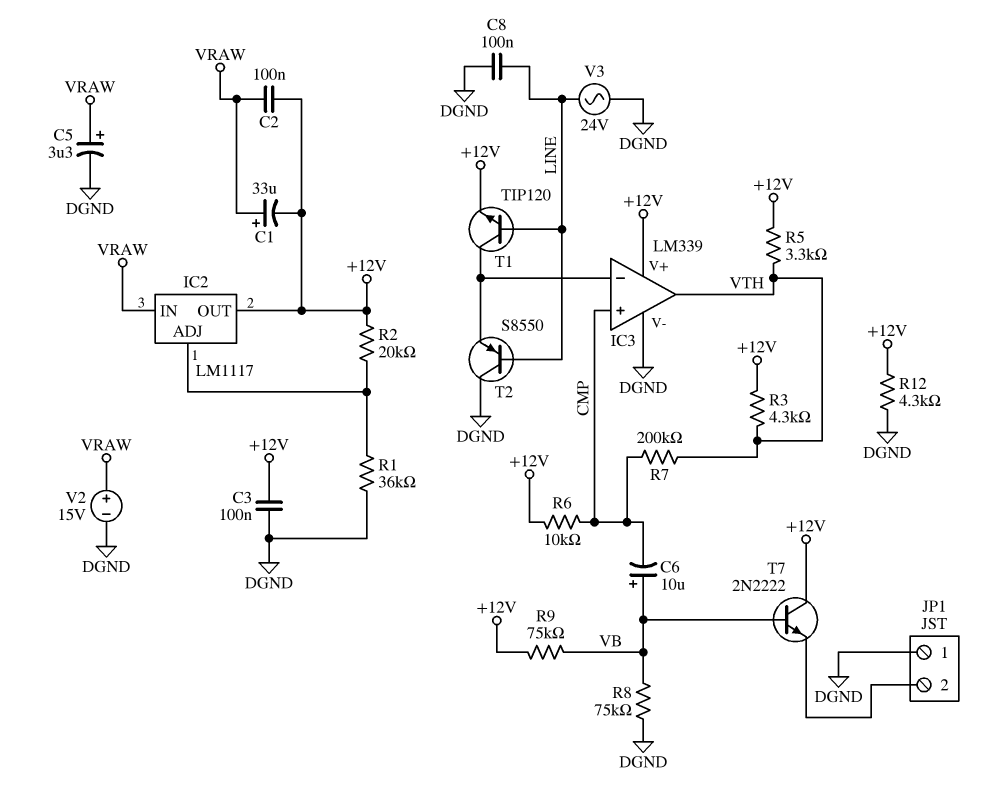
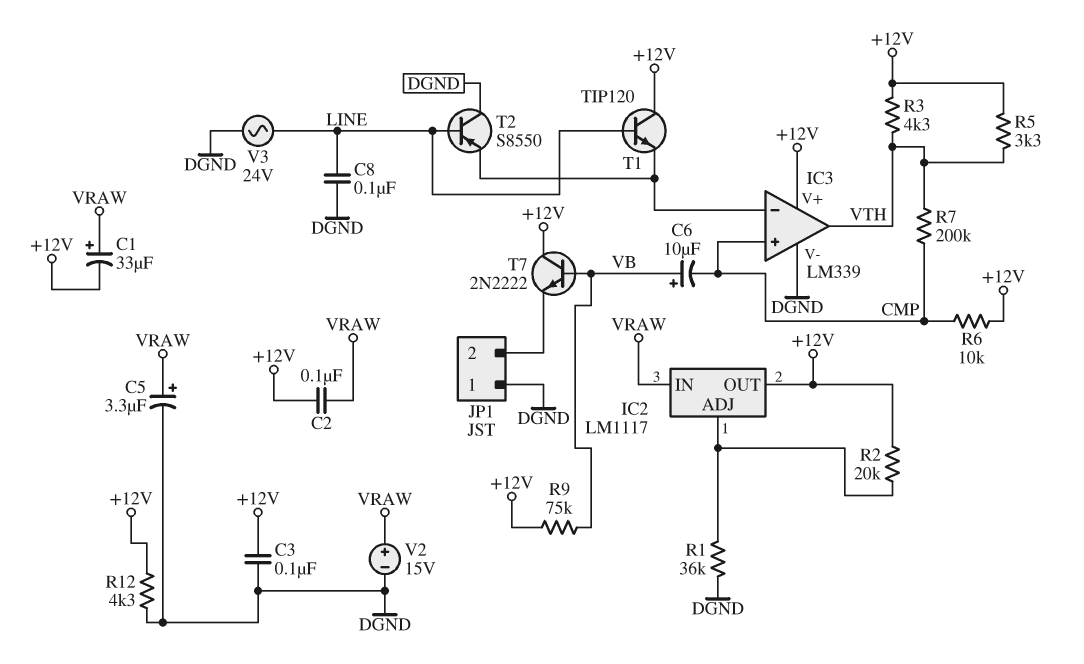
R8: 75k (DGND, VB) -> none
T1: NPN TIP120 (B LINE, C IC3/in-, E +12V) -> NPN TIP120 (B LINE, C +12V, E IC3/in-)

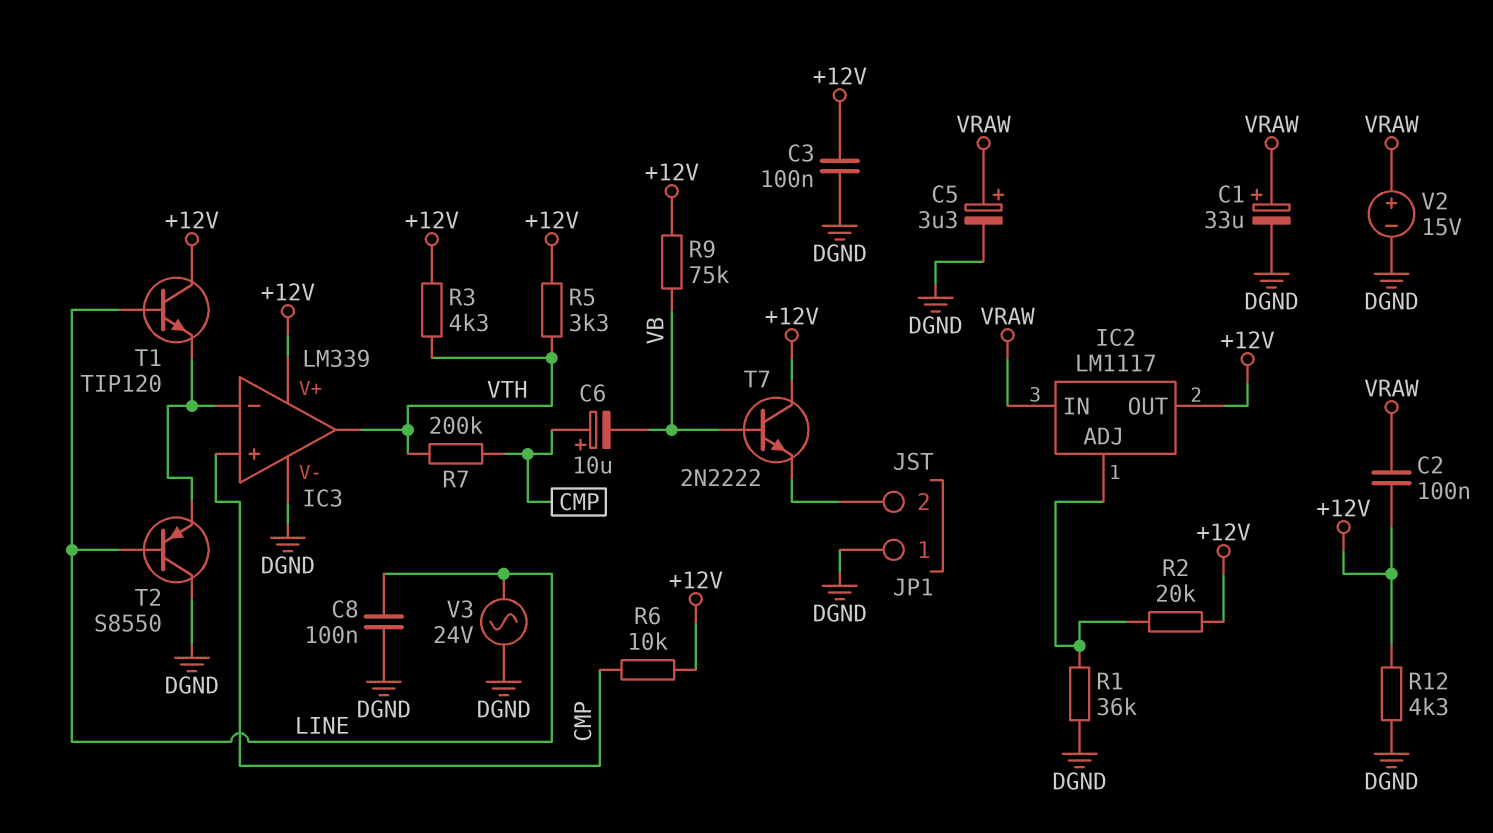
C1: 33uF (plus VRAW, minus +12V) -> 33uF (plus VRAW, minus DGND)
C6: 10uF (plus VB, minus CMP) -> 10uF (plus CMP, minus VB)

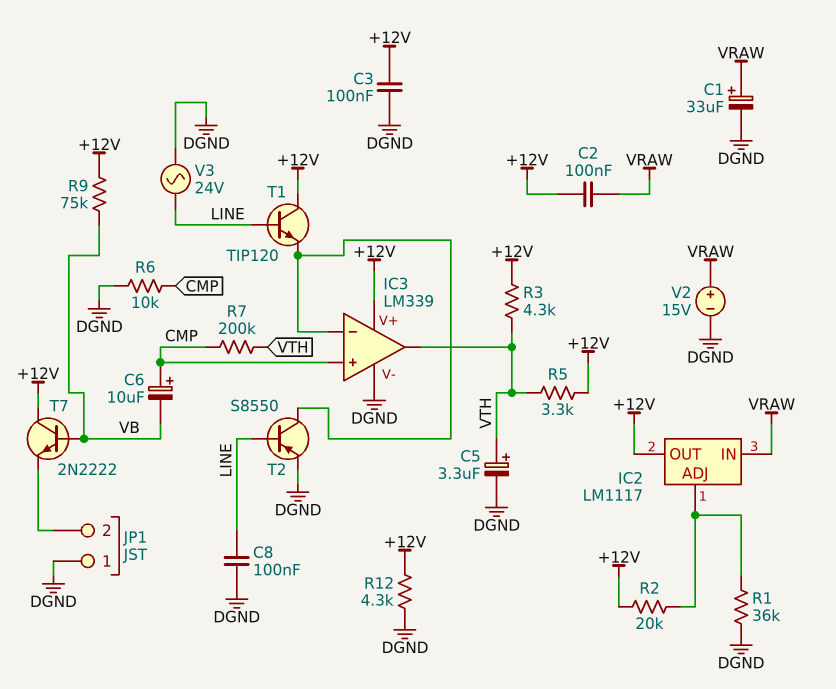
C5: 3.3uF (plus VRAW, minus DGND) -> 3.3uF (plus VTH, minus DGND)
R6: 10k (+12V, CMP) -> 10k (CMP, DGND)
T2: PNP S8550 (B LINE, C DGND, E IC3/in-) -> PNP S8550 (B LINE, C IC3/in-, E DGND)

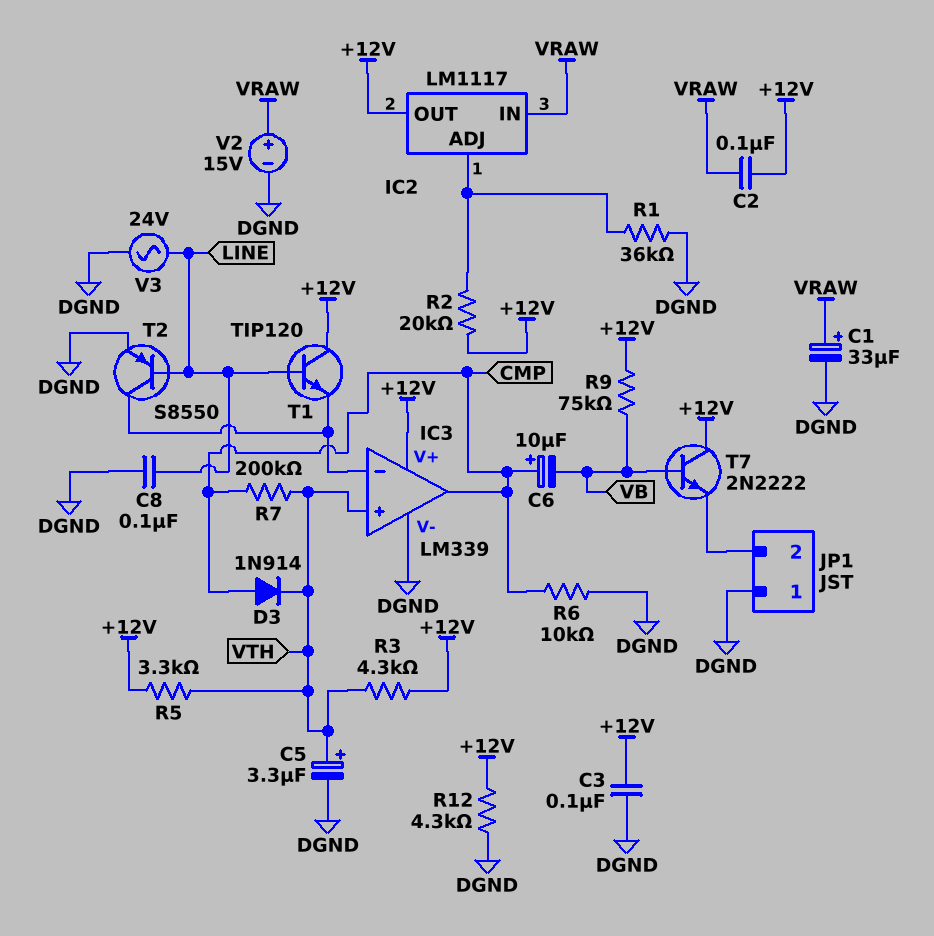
D3: none -> diode 1N914 (A CMP, K VTH)
IC3 pin in+: CMP -> VTH
IC3 pin out: VTH -> CMP

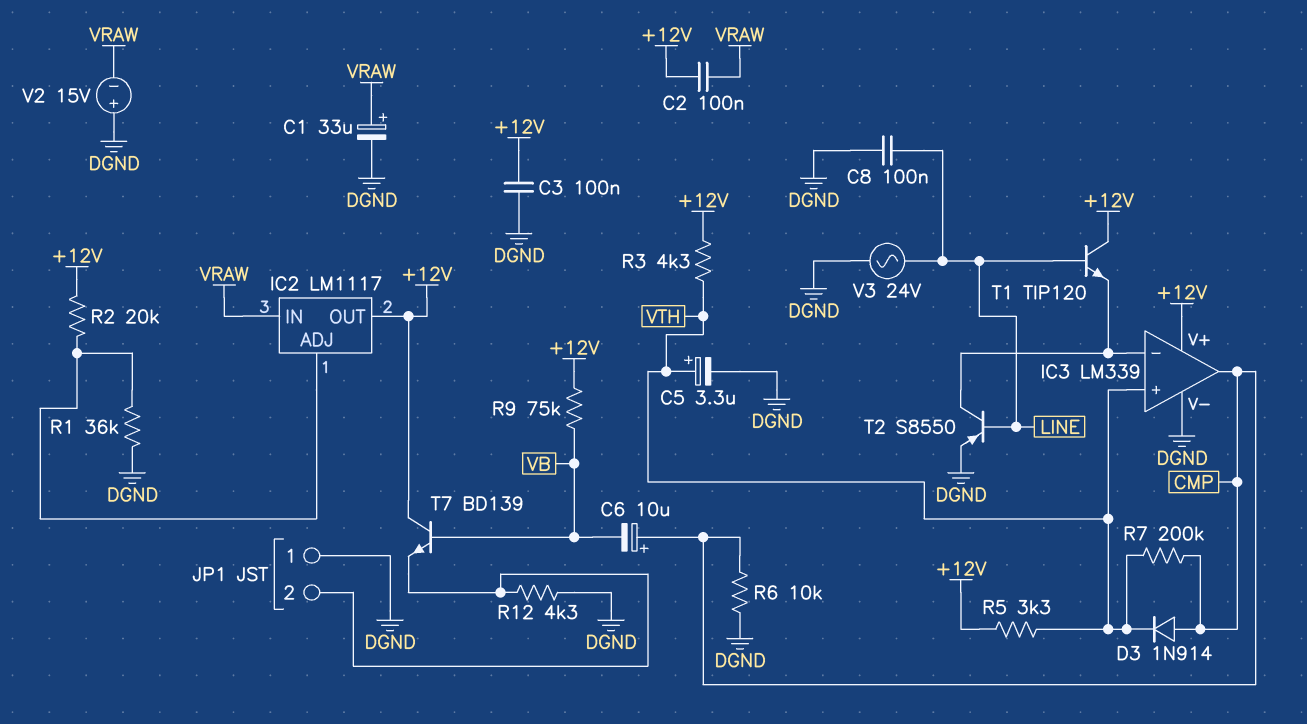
R12: 4.3k (+12V, DGND) -> 4.3k (DGND, JP1/2)
T7: NPN 2N2222 (B VB, C +12V, E JP1/2) -> NPN BD139 (B VB, C +12V, E JP1/2)
V2: 15V (plus VRAW, minus DGND) -> 15V (plus DGND, minus VRAW)

